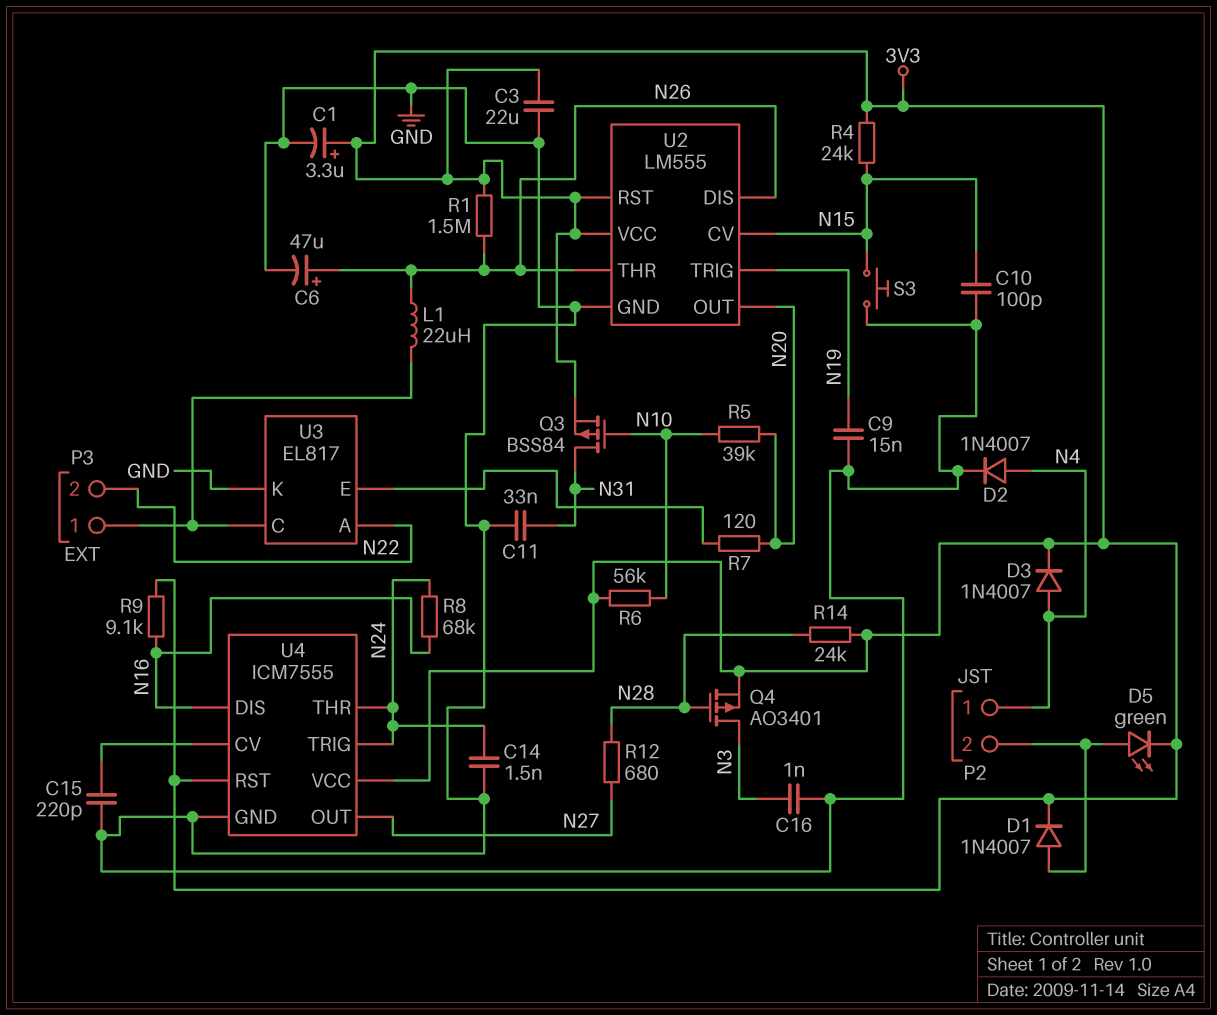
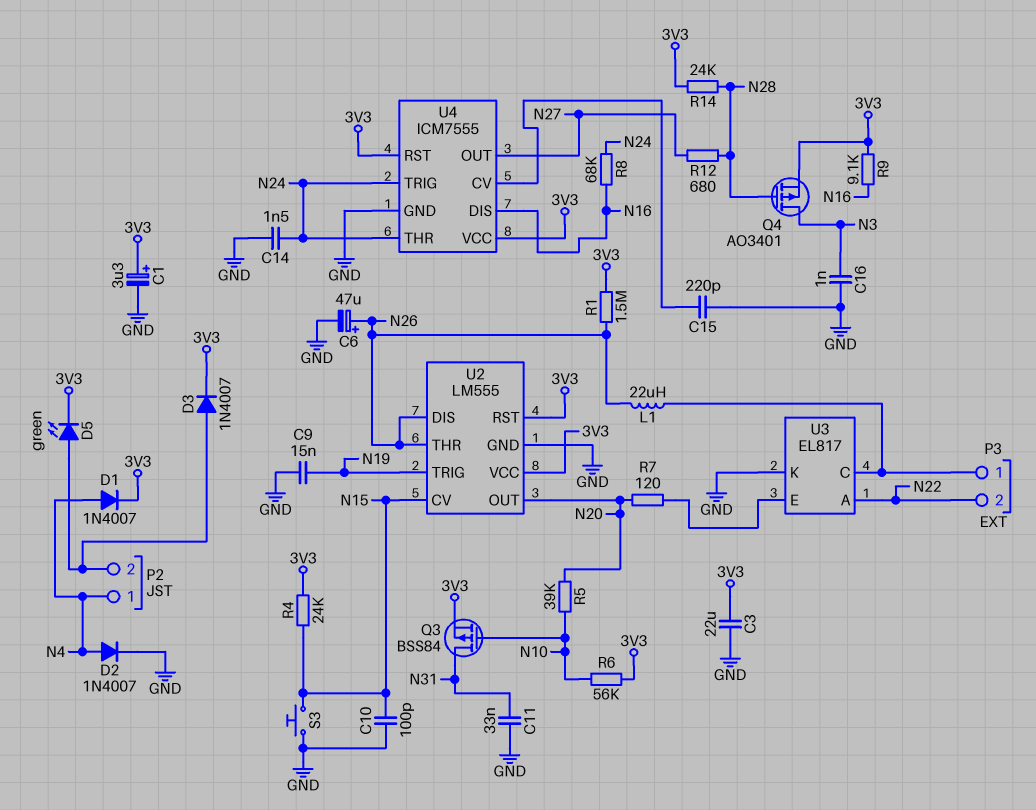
D1: diode 1N4007 (A P2/2, K 3V3) -> diode 1N4007 (A N4, K 3V3)
D3: diode 1N4007 (A N4, K 3V3) -> diode 1N4007 (A P2/2, K 3V3)

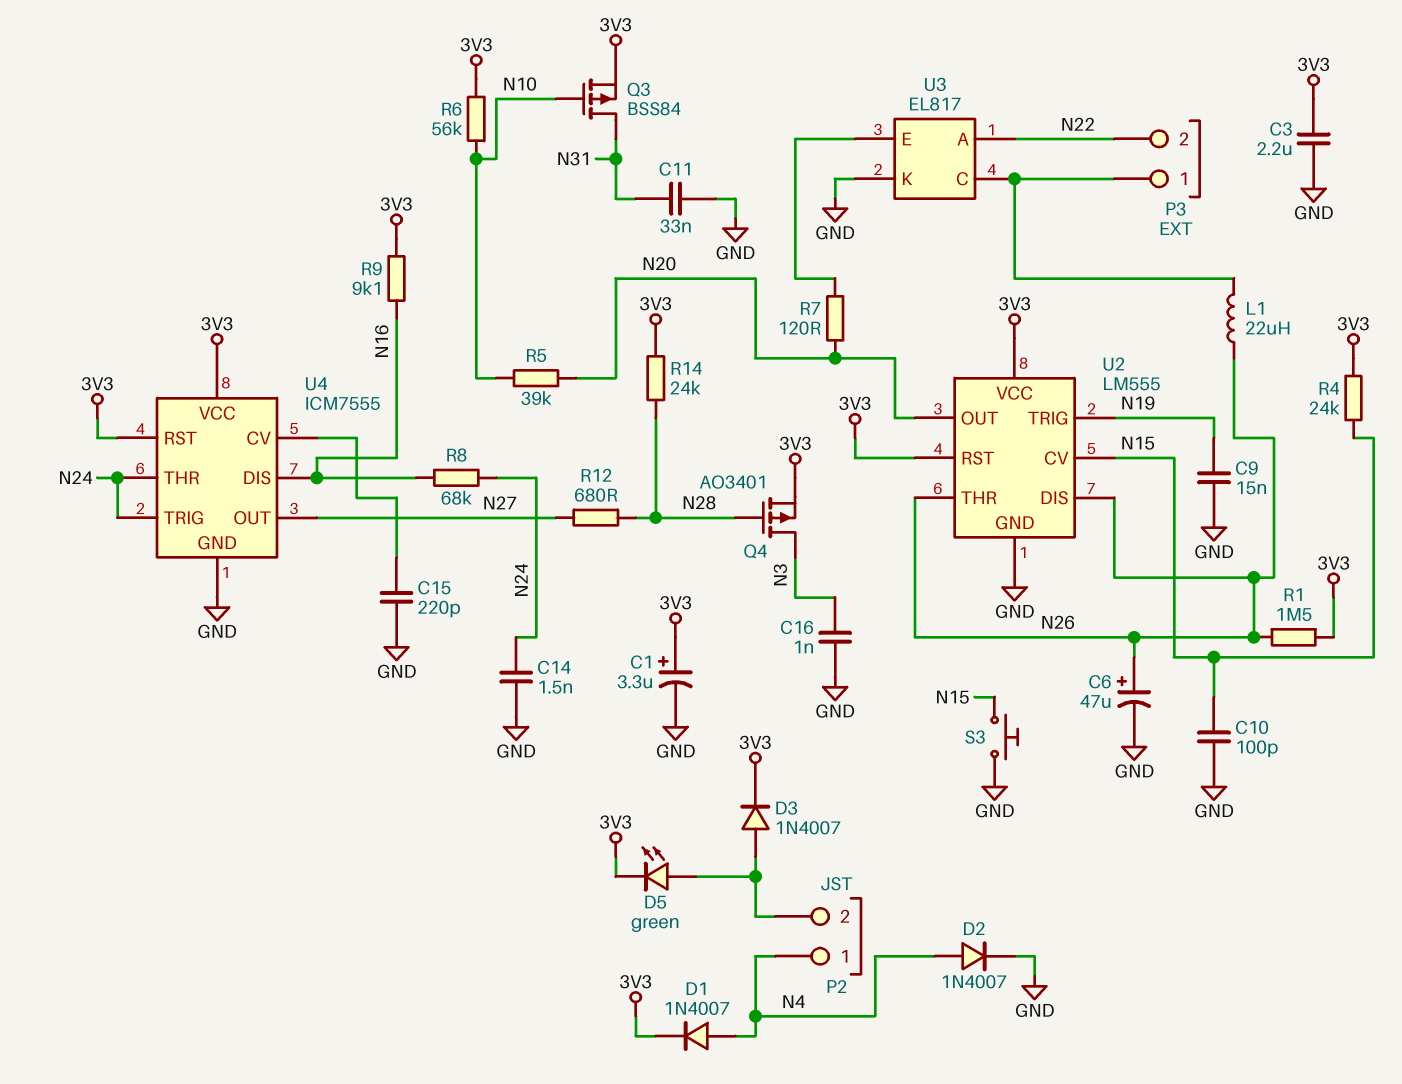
C3: 22uF (3V3, GND) -> 2.2uF (3V3, GND)

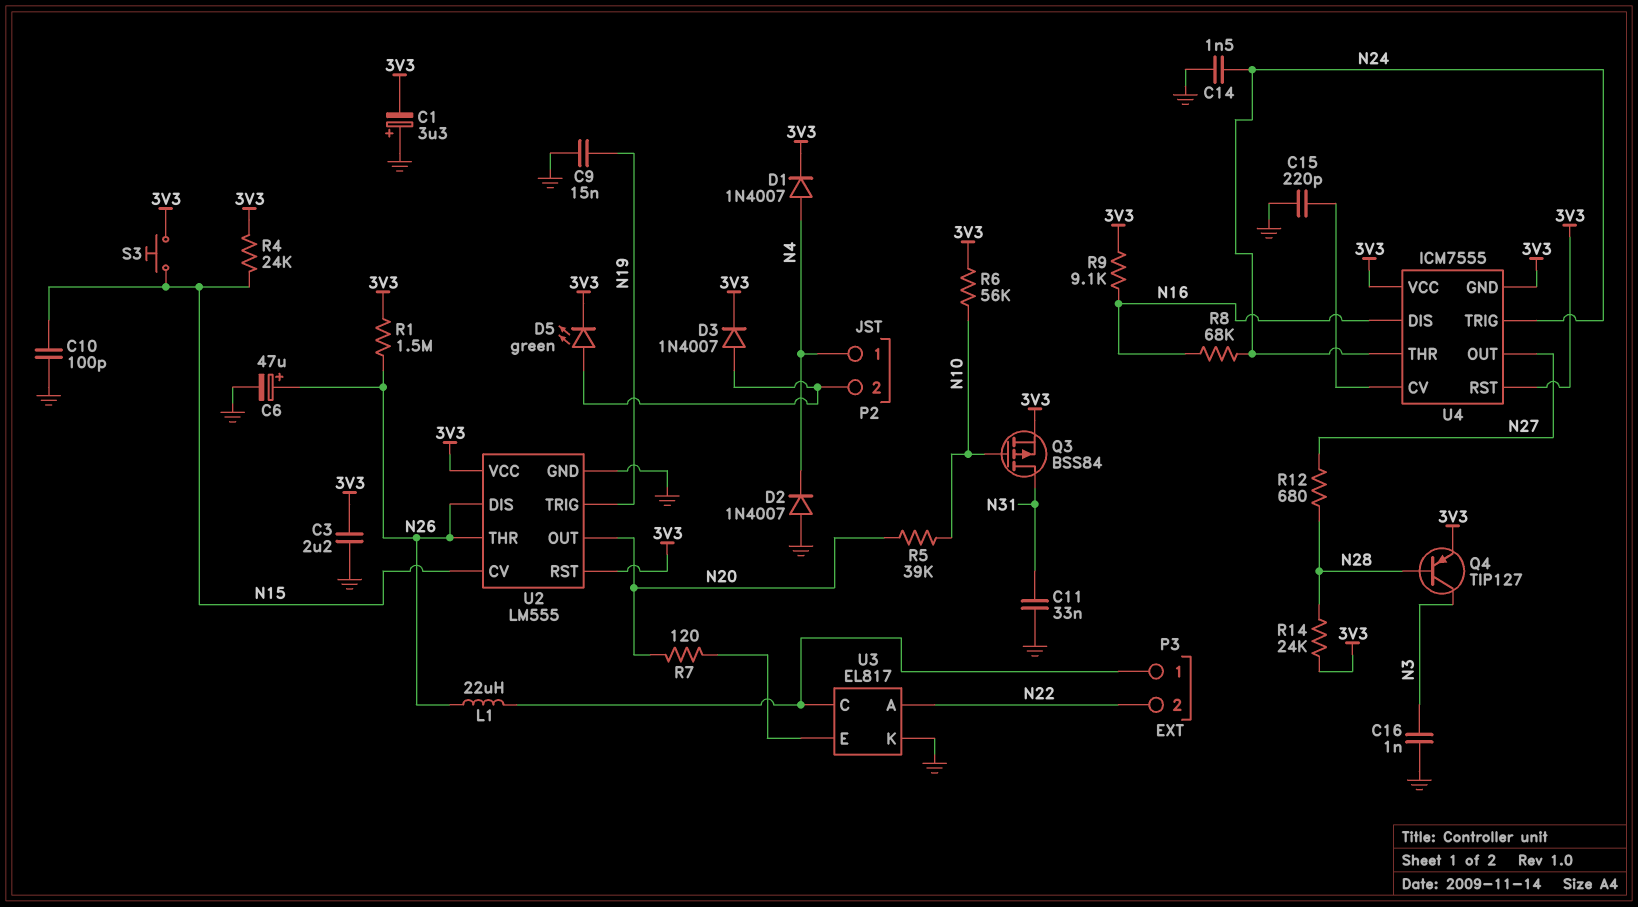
C1: 3.3uF (plus 3V3, minus GND) -> 3.3uF (plus GND, minus 3V3)
D2: diode 1N4007 (A N4, K GND) -> diode 1N4007 (A GND, K N4)
Q4: PMOS AO3401 (G N28, D N3, S 3V3) -> PNP TIP127 (B N28, C N3, E 3V3)
S3: button (GND, N15) -> button (3V3, N15)
U4 pin GND: GND -> 3V3

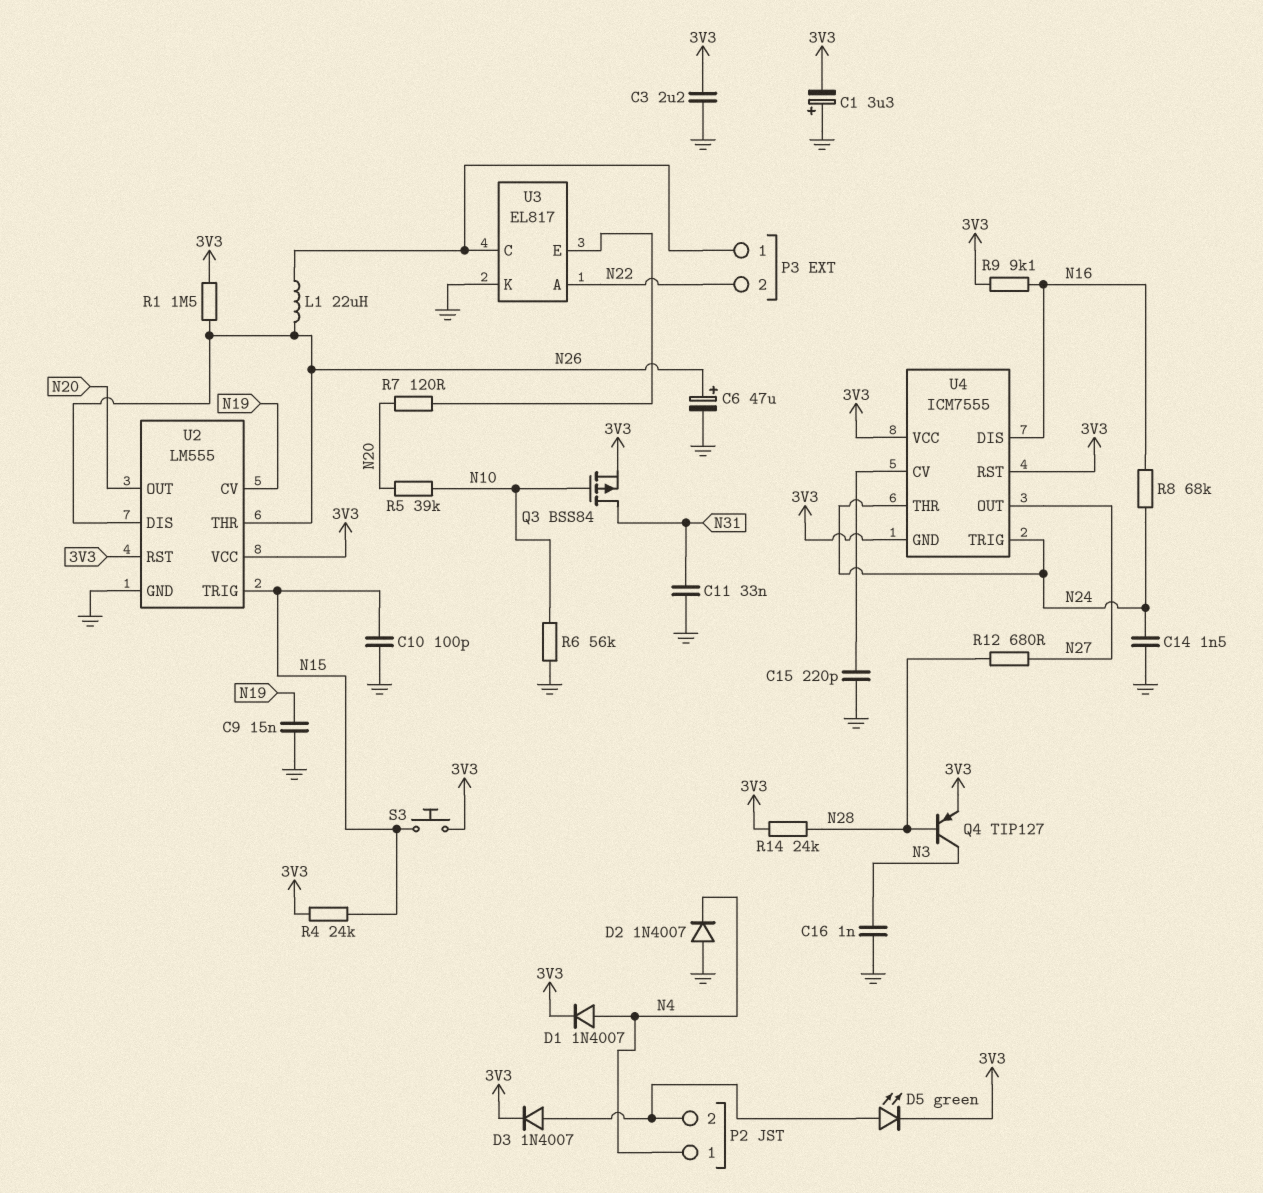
R6: 56k (3V3, N10) -> 56k (GND, N10)
U2 pin CV: N15 -> N19
U2 pin TRIG: N19 -> N15

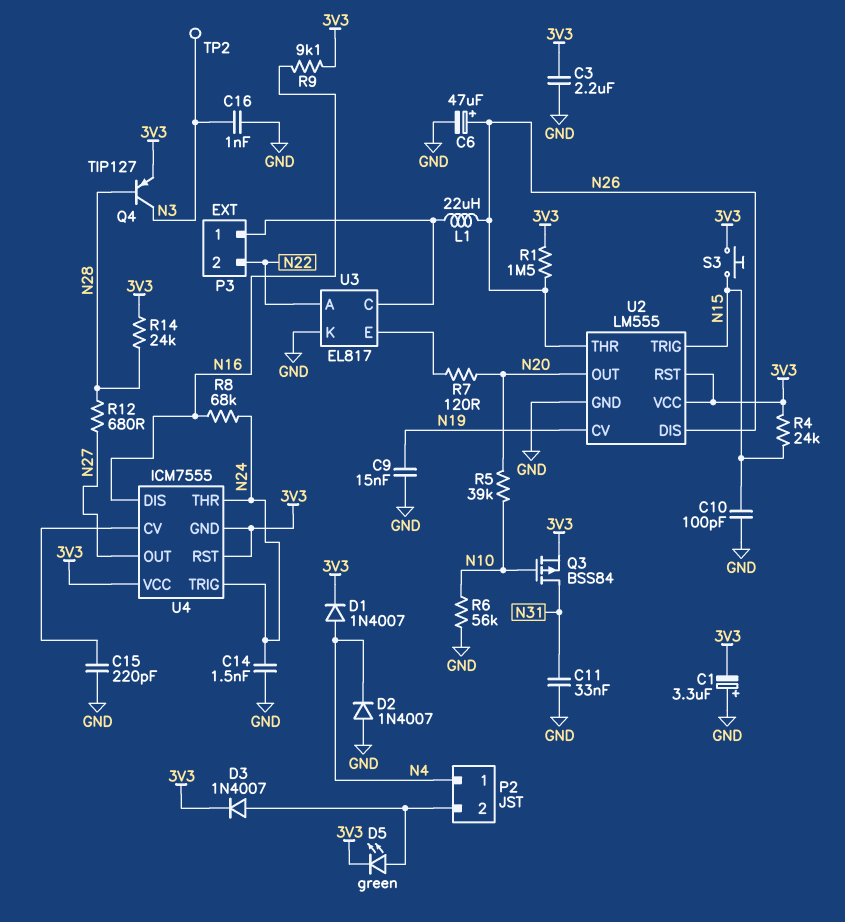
TP2: none -> test point (N3)

